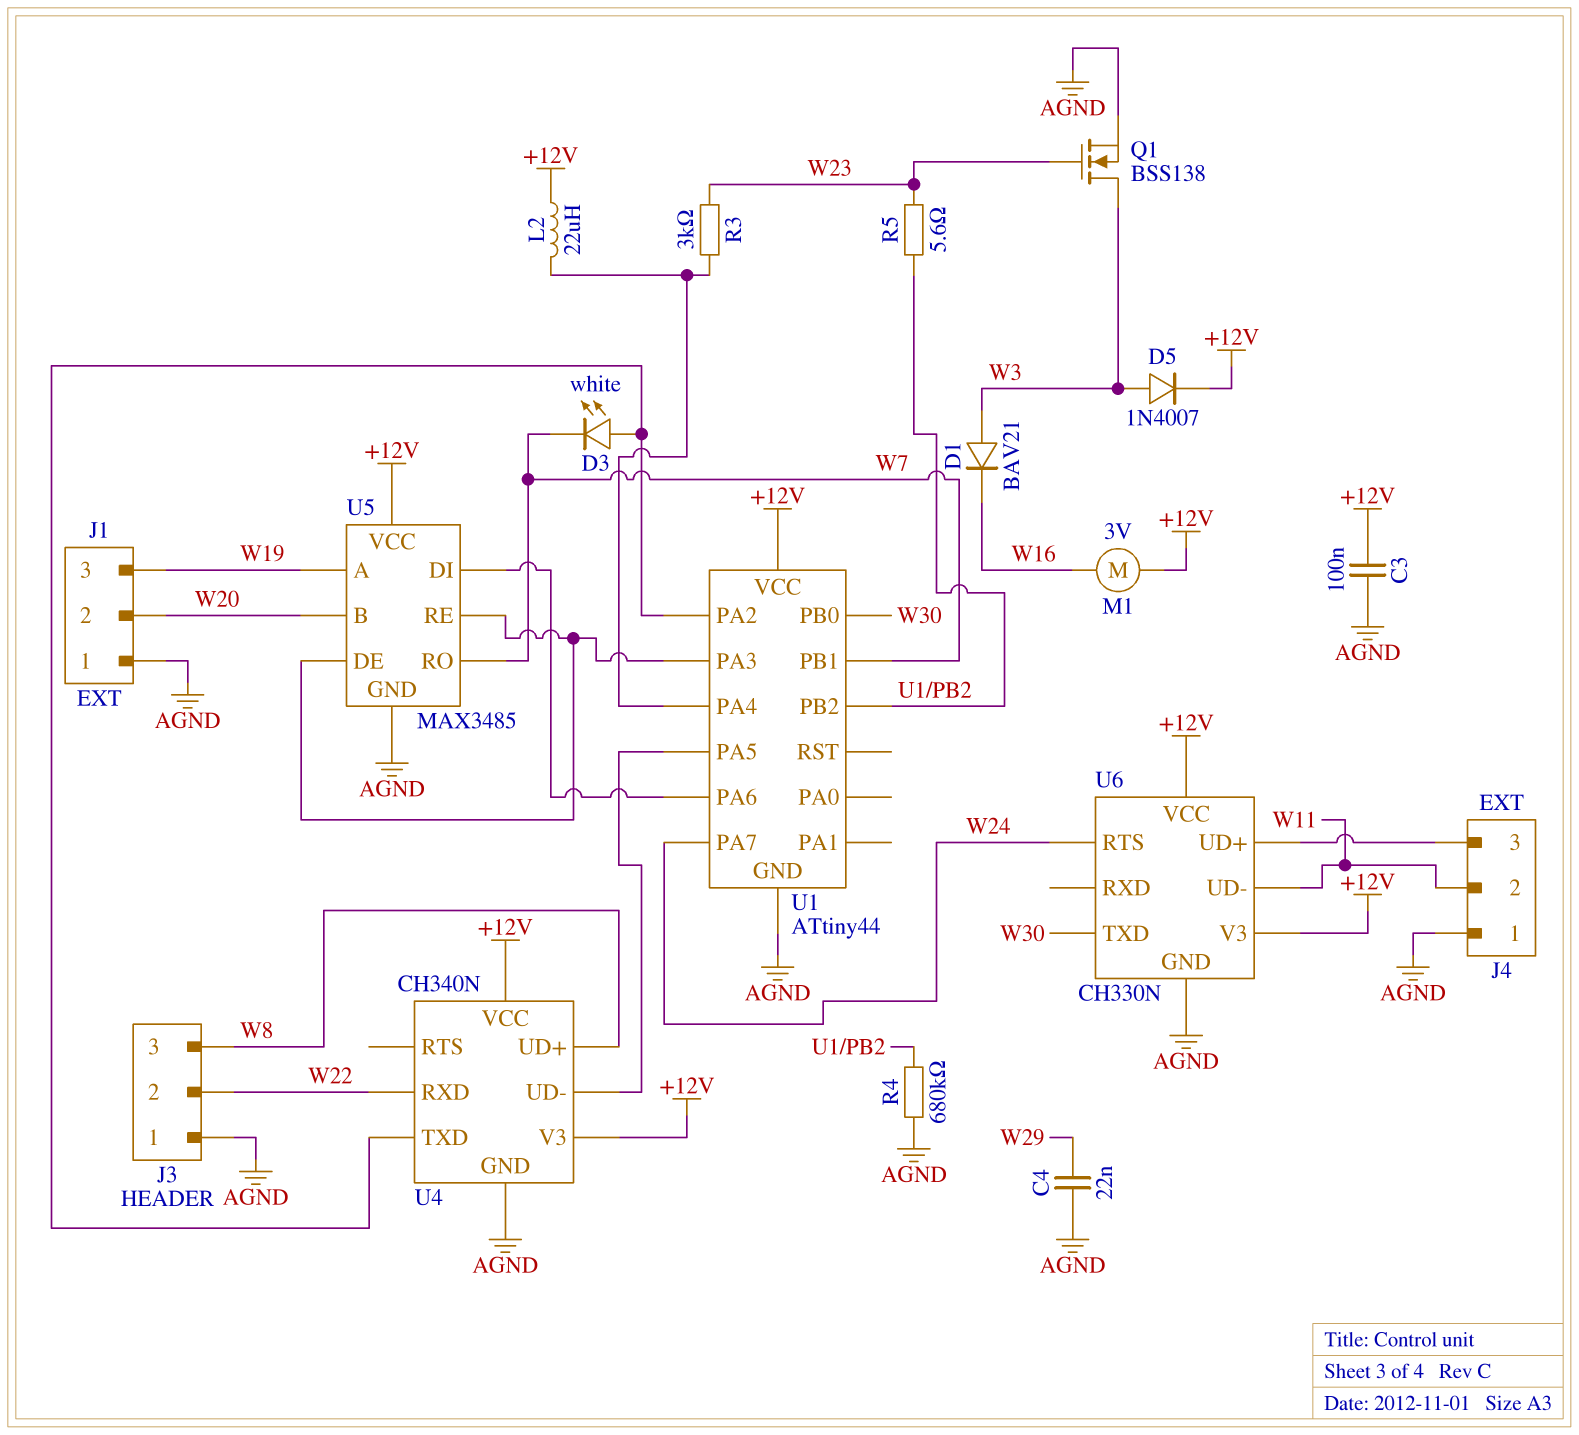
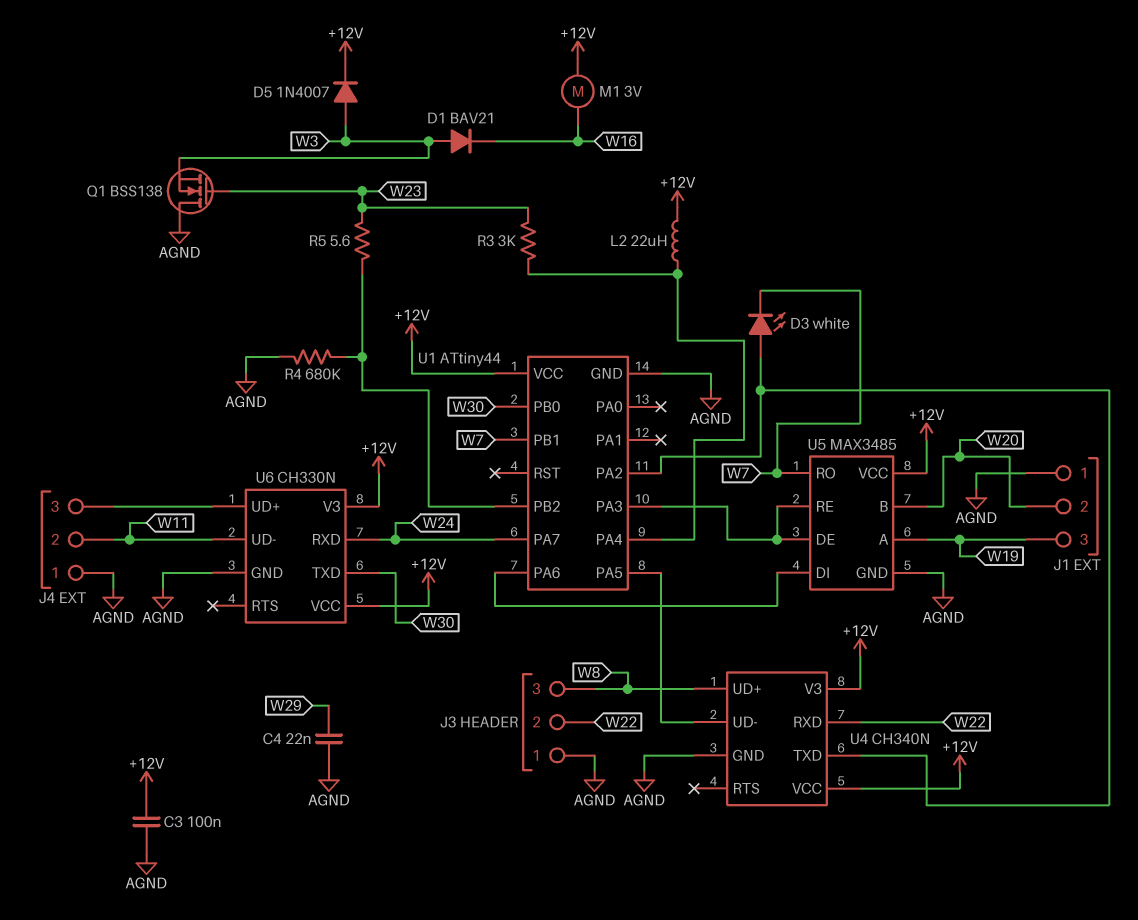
Q1: NMOS BSS138 (G W23, D W3, S AGND) -> NMOS BSS138 (G W23, D AGND, S W3)
U6 pin RTS: W24 -> none
U6 pin RXD: none -> W24

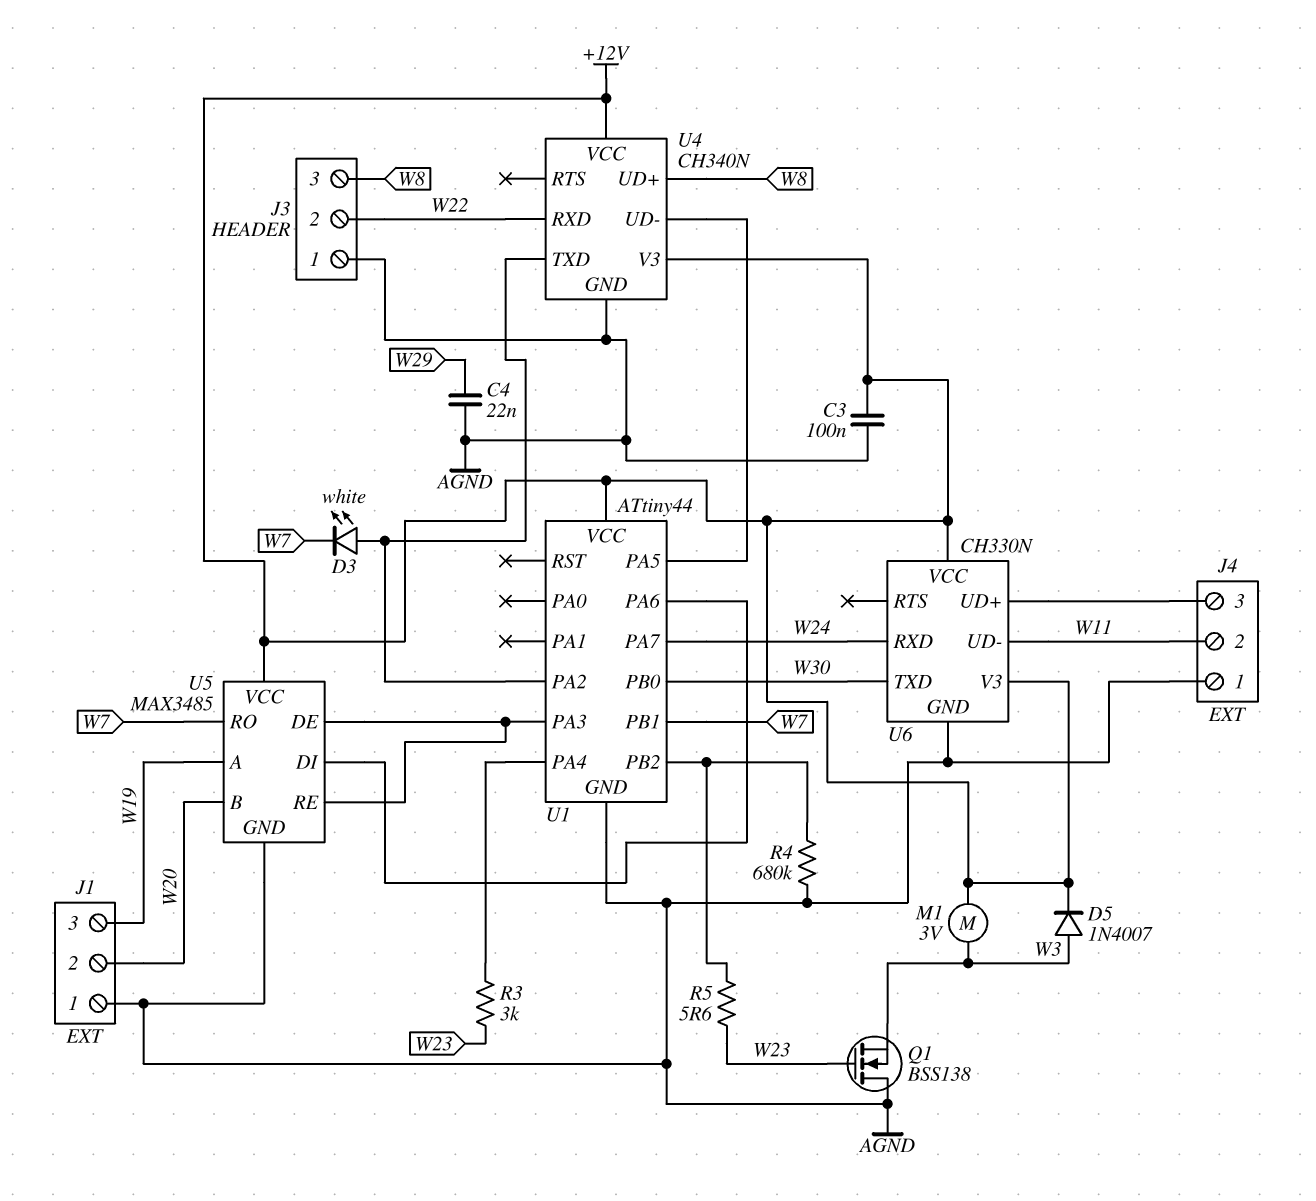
D1: diode BAV21 (A W3, K W16) -> none
L2: 22uH (+12V, U1/PA4) -> none
M1: motor 3V (+12V, W16) -> motor 3V (+12V, W3)

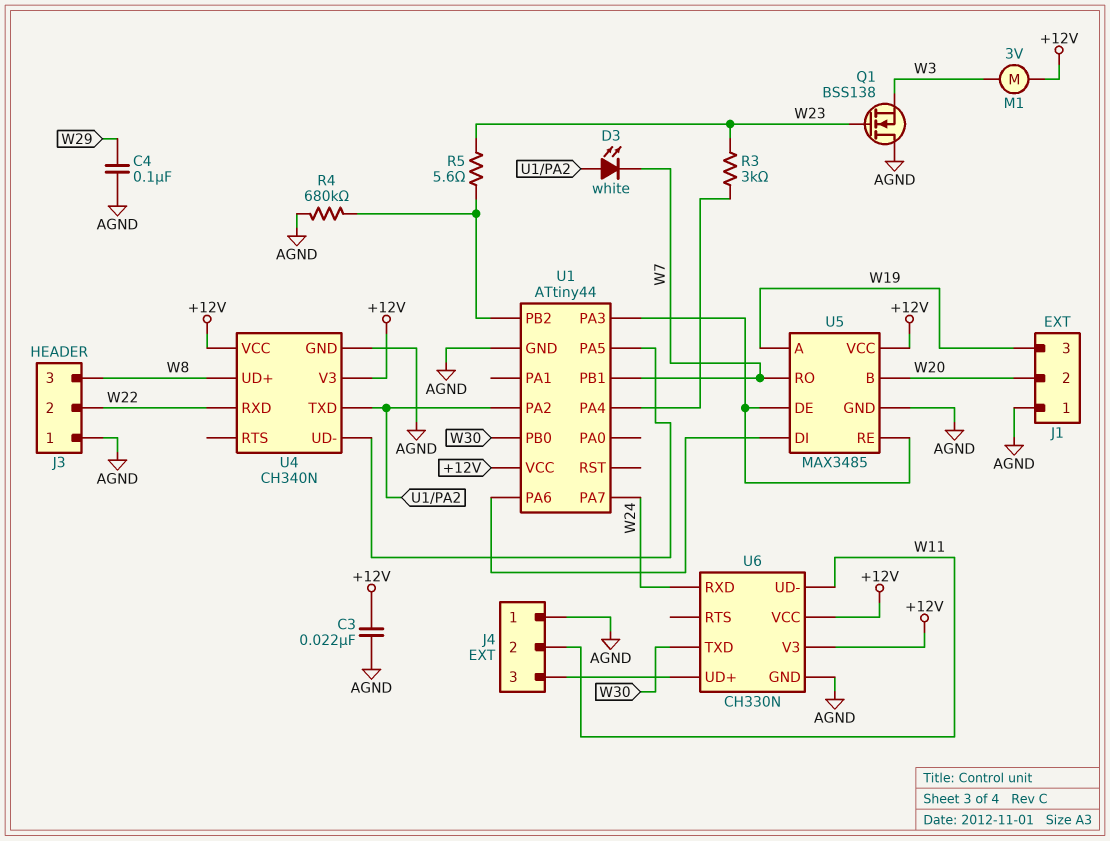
C3: 100nF (+12V, AGND) -> 22nF (+12V, AGND)
C4: 22nF (AGND, W29) -> 100nF (AGND, W29)
D5: diode 1N4007 (A W3, K +12V) -> none

